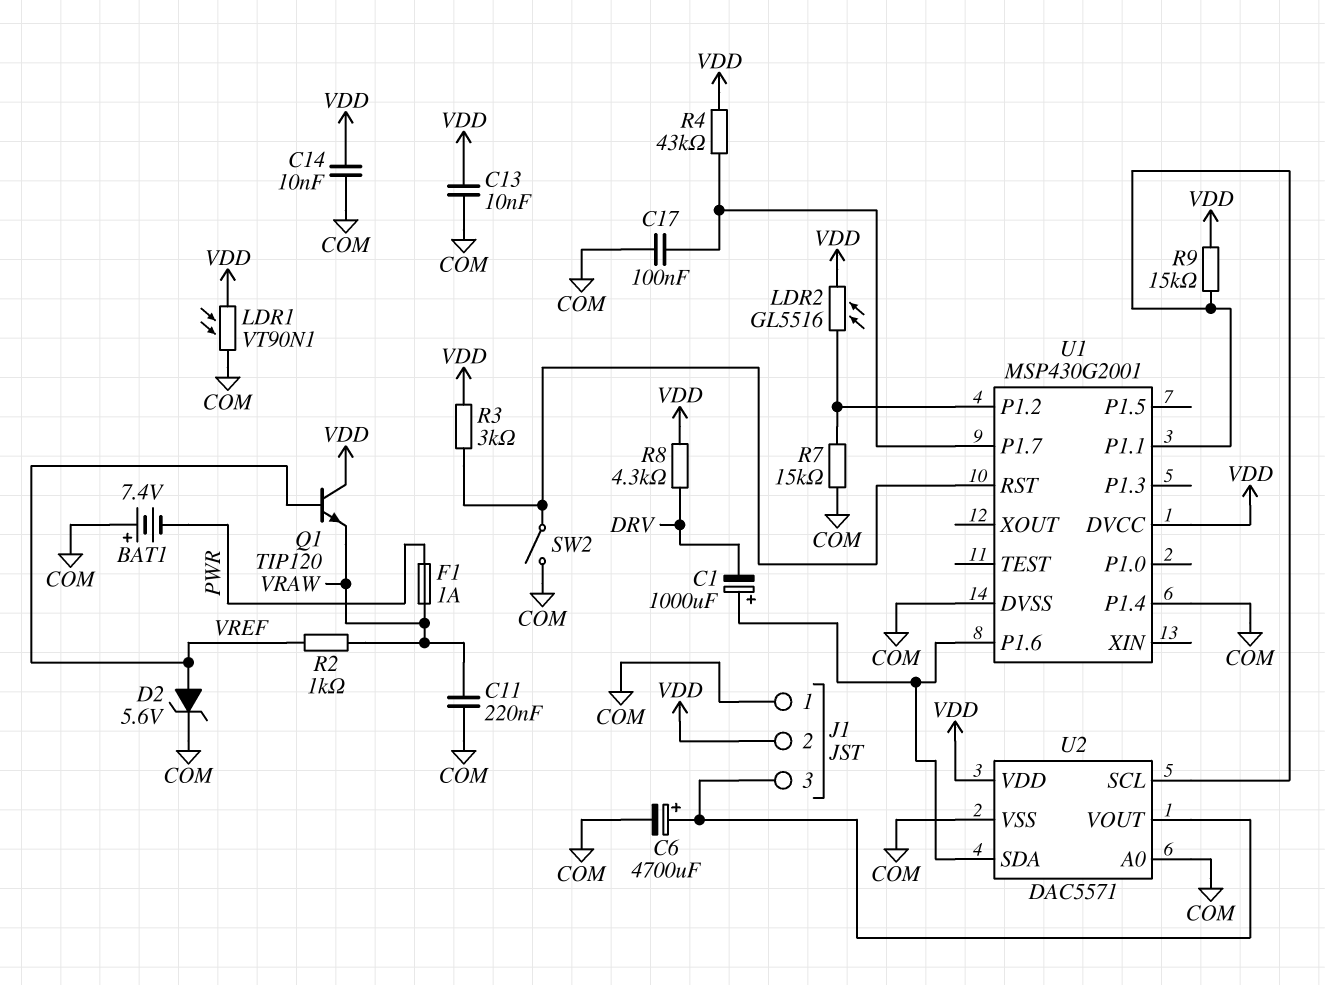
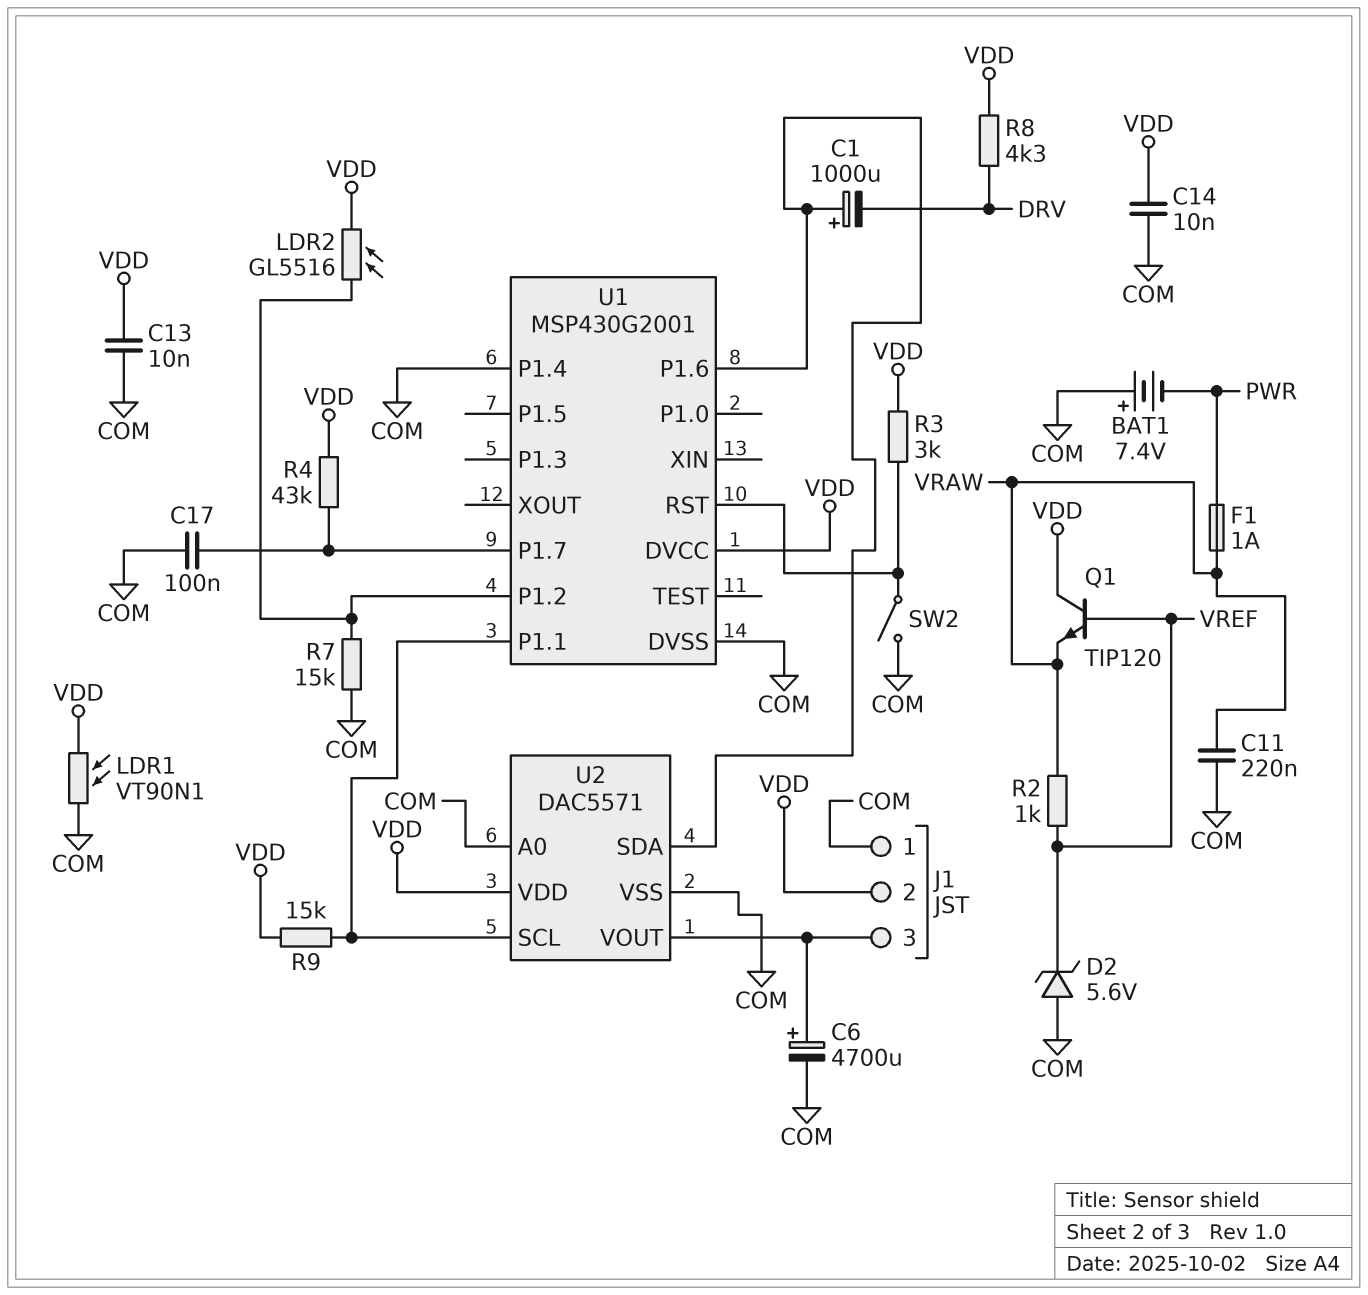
D2: zener 5.6V (A VREF, K COM) -> zener 5.6V (A COM, K VREF)

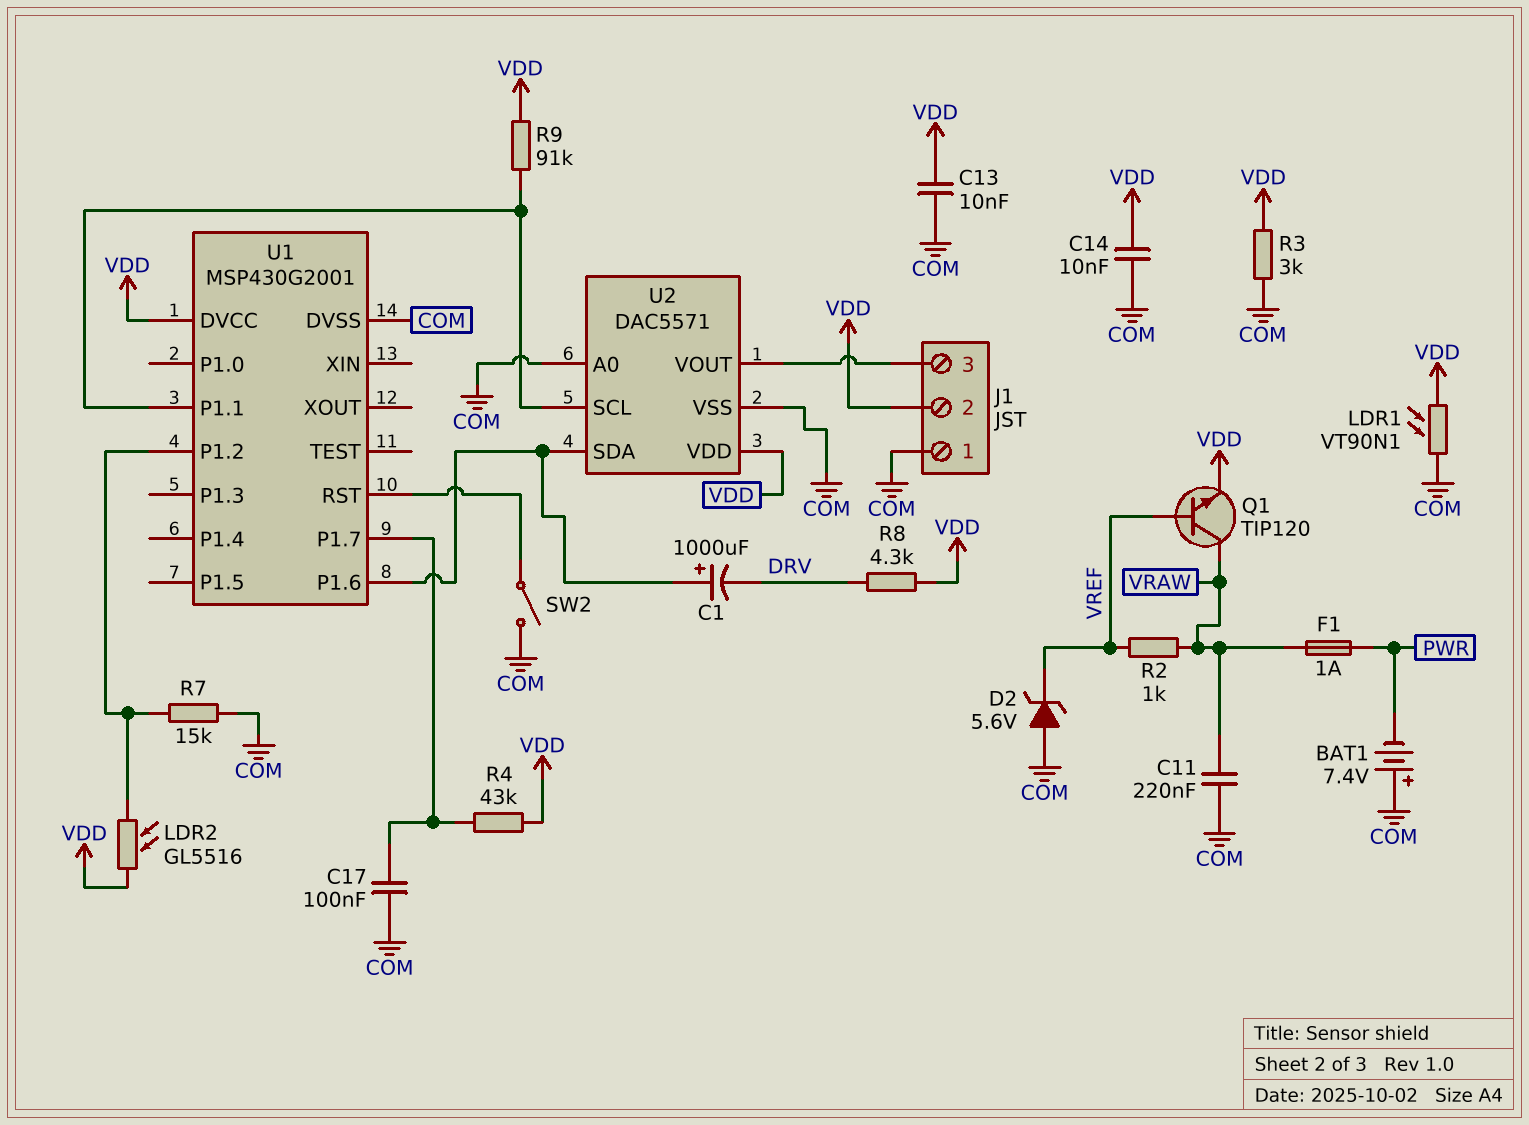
C6: 4700uF (plus J1/3, minus COM) -> none
Q1: NPN TIP120 (B VREF, C VDD, E VRAW) -> NPN TIP120 (B VREF, C VRAW, E VDD)
R3: 3k (U1/RST, VDD) -> 3k (COM, VDD)
R9: 15k (U1/P1.1, VDD) -> 91k (U1/P1.1, VDD)
U1 pin P1.4: COM -> none

